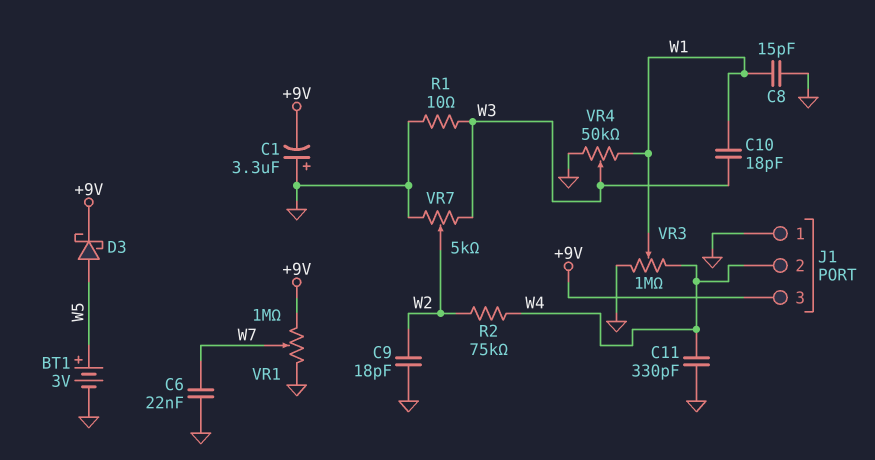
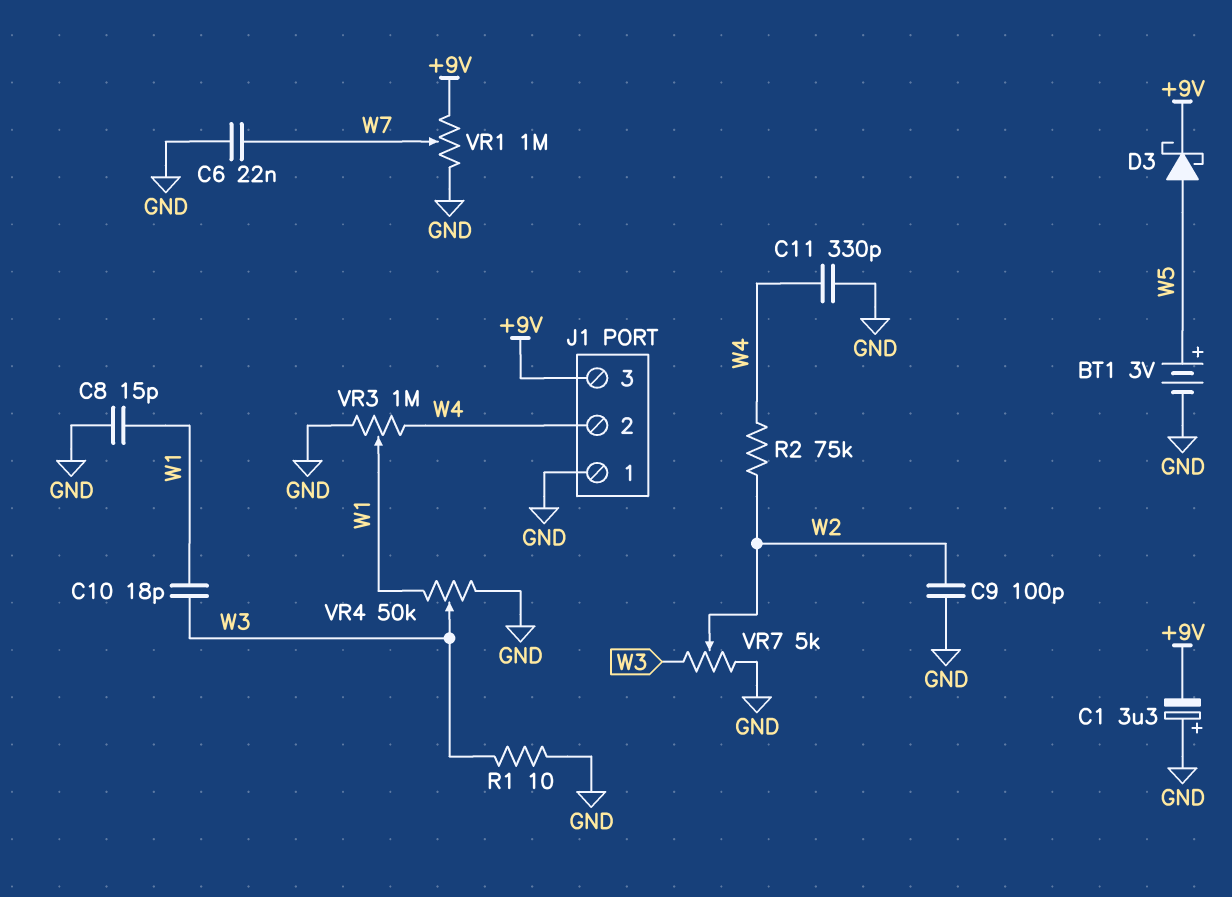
C9: 18pF (GND, W2) -> 100pF (GND, W2)

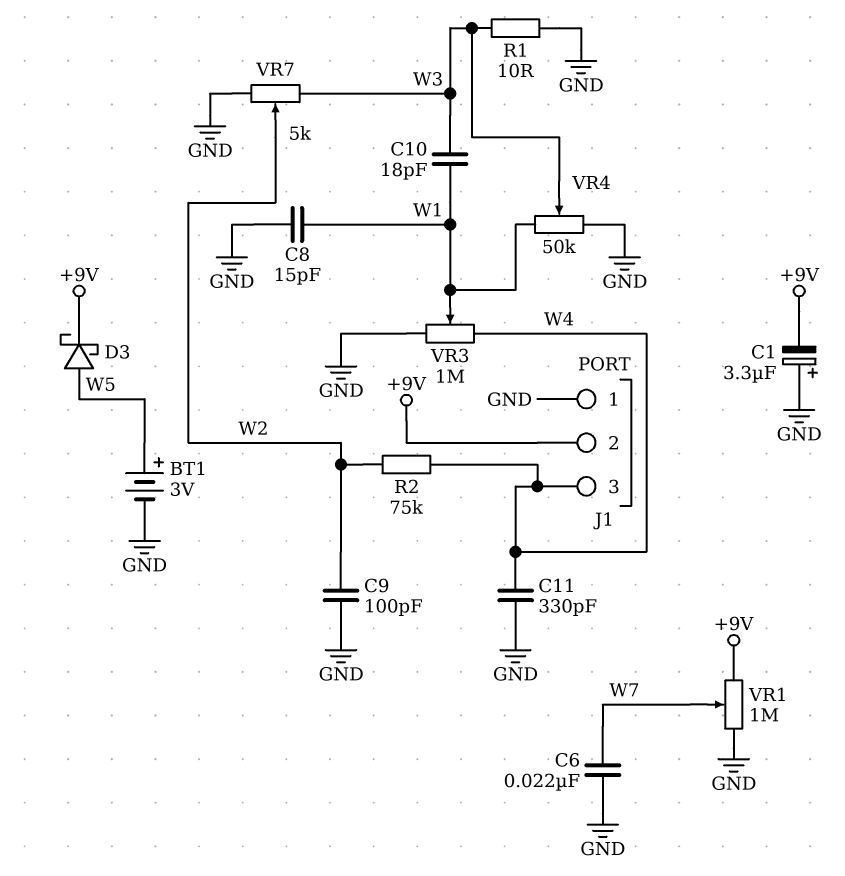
J1 pin 2: W4 -> +9V
J1 pin 3: +9V -> W4

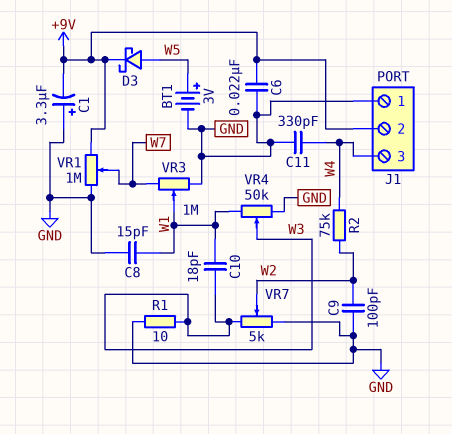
C6: 22nF (GND, W7) -> 22nF (+9V, GND)
VR3: 1M (GND, W4, wiper W1) -> 1M (GND, W7, wiper W1)

